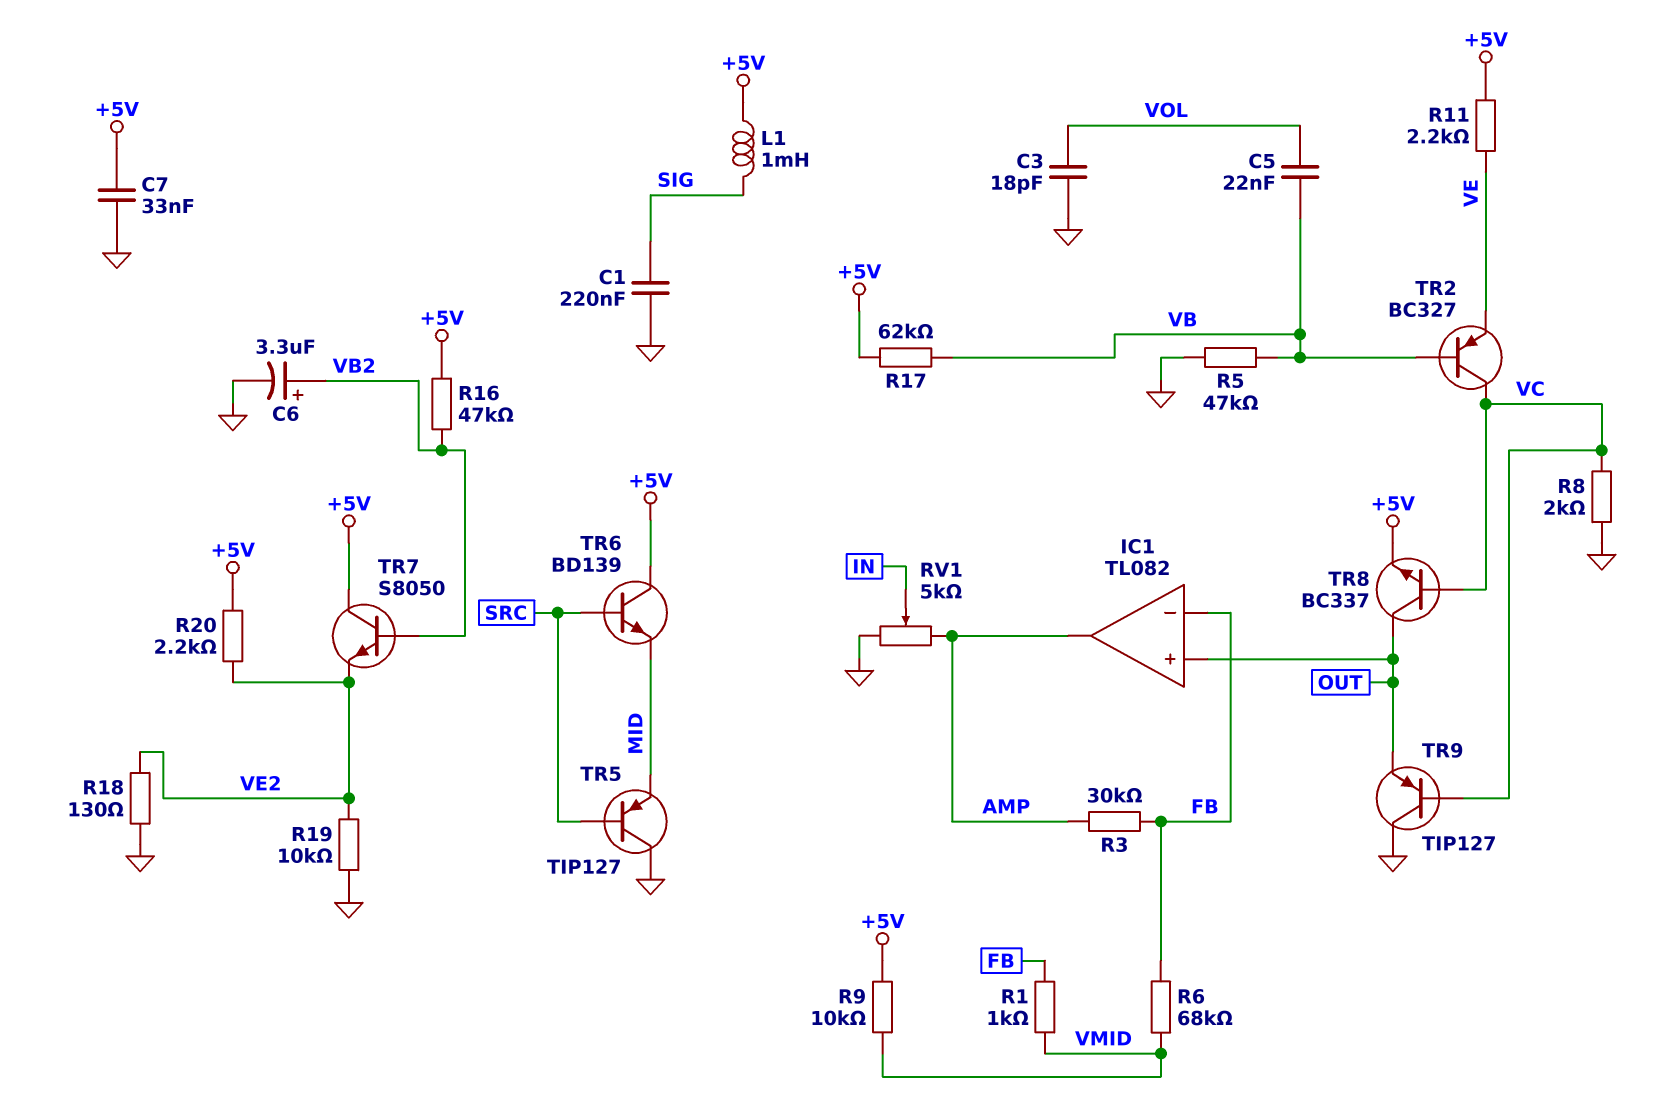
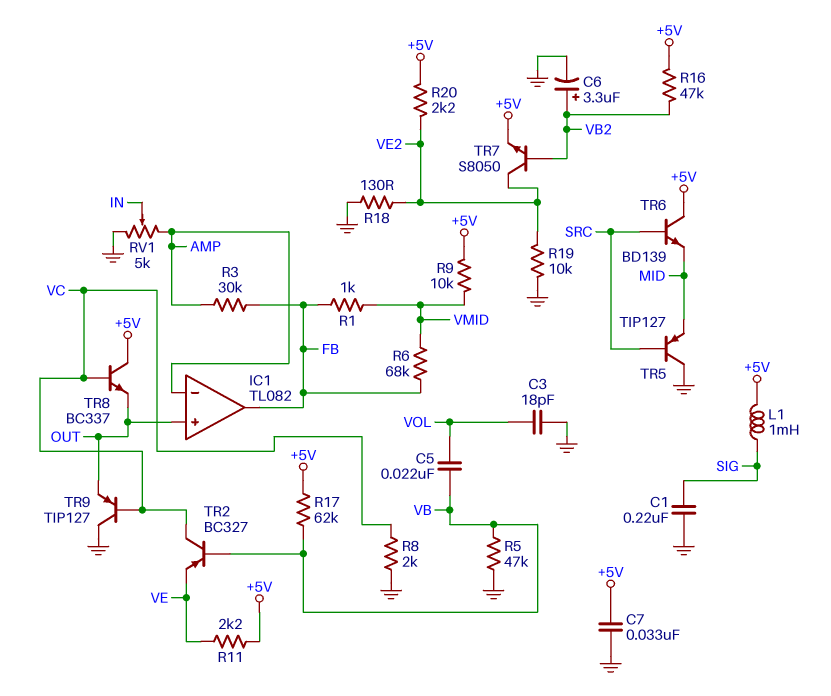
IC1 pin in-: FB -> AMP
IC1 pin out: AMP -> FB
TR7: NPN S8050 (B VB2, C +5V, E VE2) -> NPN S8050 (B VB2, C VE2, E +5V)
TR8: NPN BC337 (B VC, C OUT, E +5V) -> NPN BC337 (B VC, C +5V, E OUT)

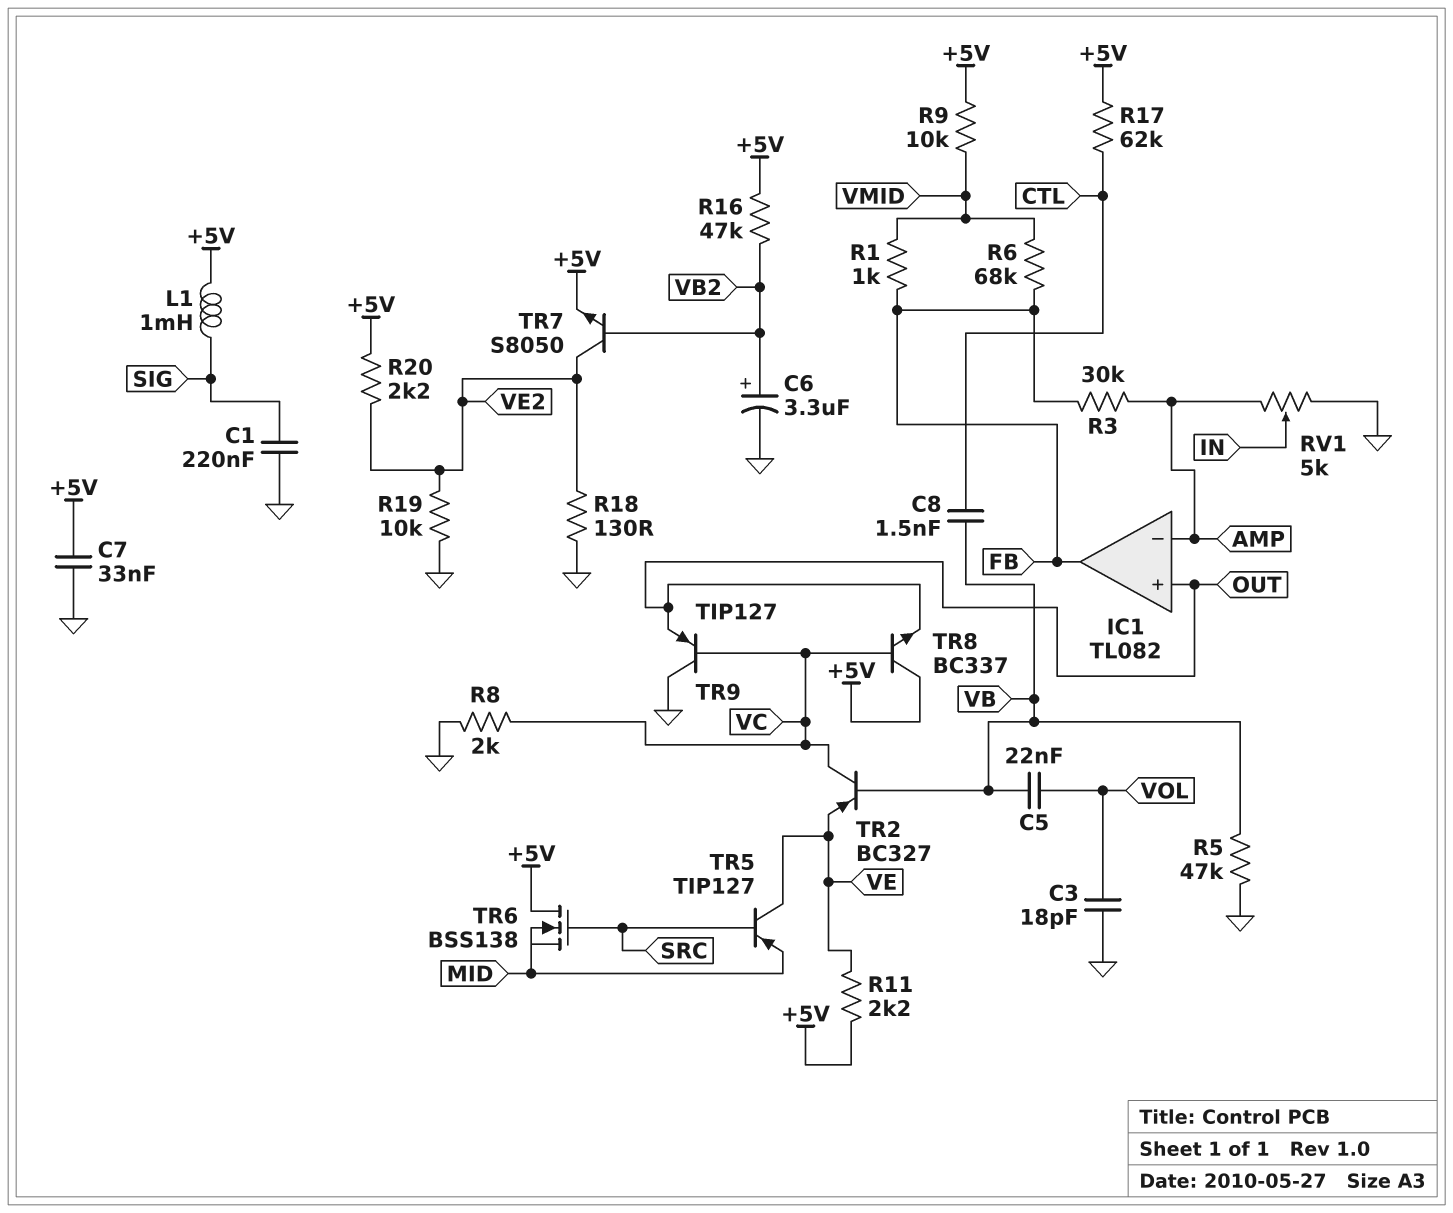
C8: none -> 1.5nF (CTL, VB)
R17: 62k (+5V, VB) -> 62k (+5V, CTL)
TR5: PNP TIP127 (B SRC, C GND, E MID) -> PNP TIP127 (B SRC, C VE, E MID)
TR6: NPN BD139 (B SRC, C +5V, E MID) -> NMOS BSS138 (G SRC, D +5V, S MID)

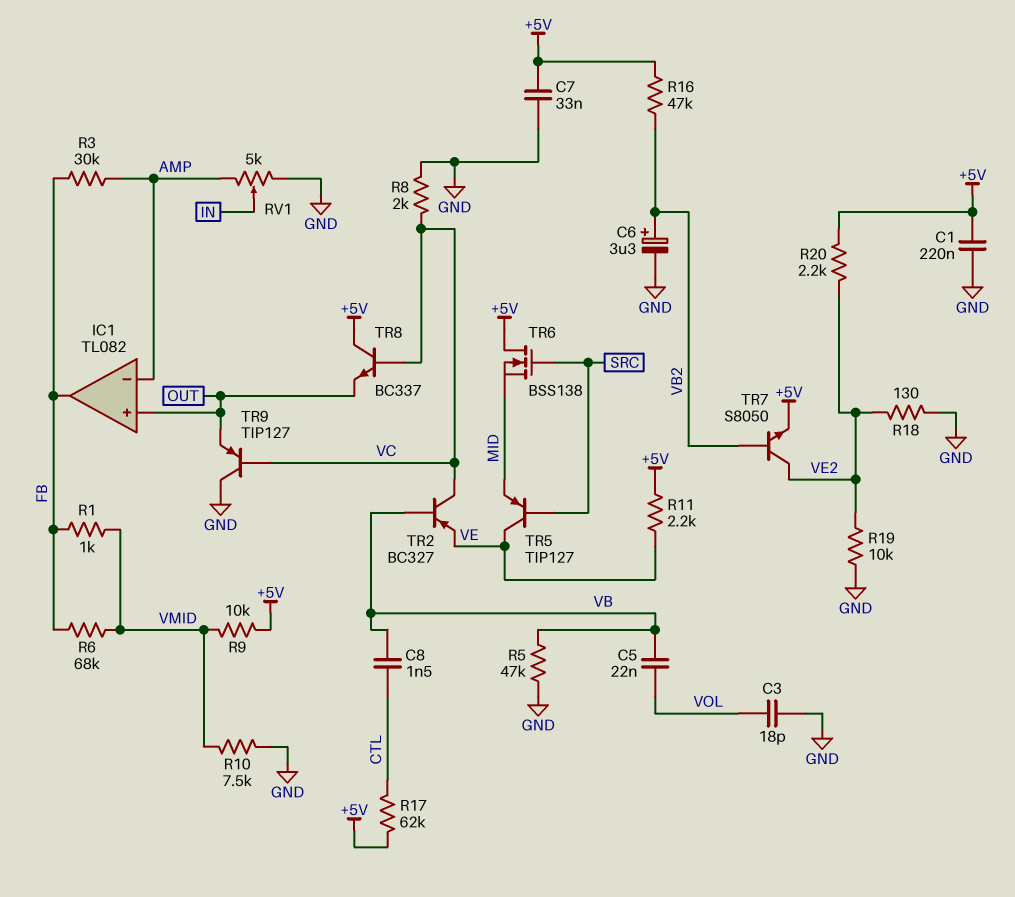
C1: 220nF (GND, SIG) -> 220nF (+5V, GND)
L1: 1mH (+5V, SIG) -> none
R10: none -> 7.5k (GND, VMID)

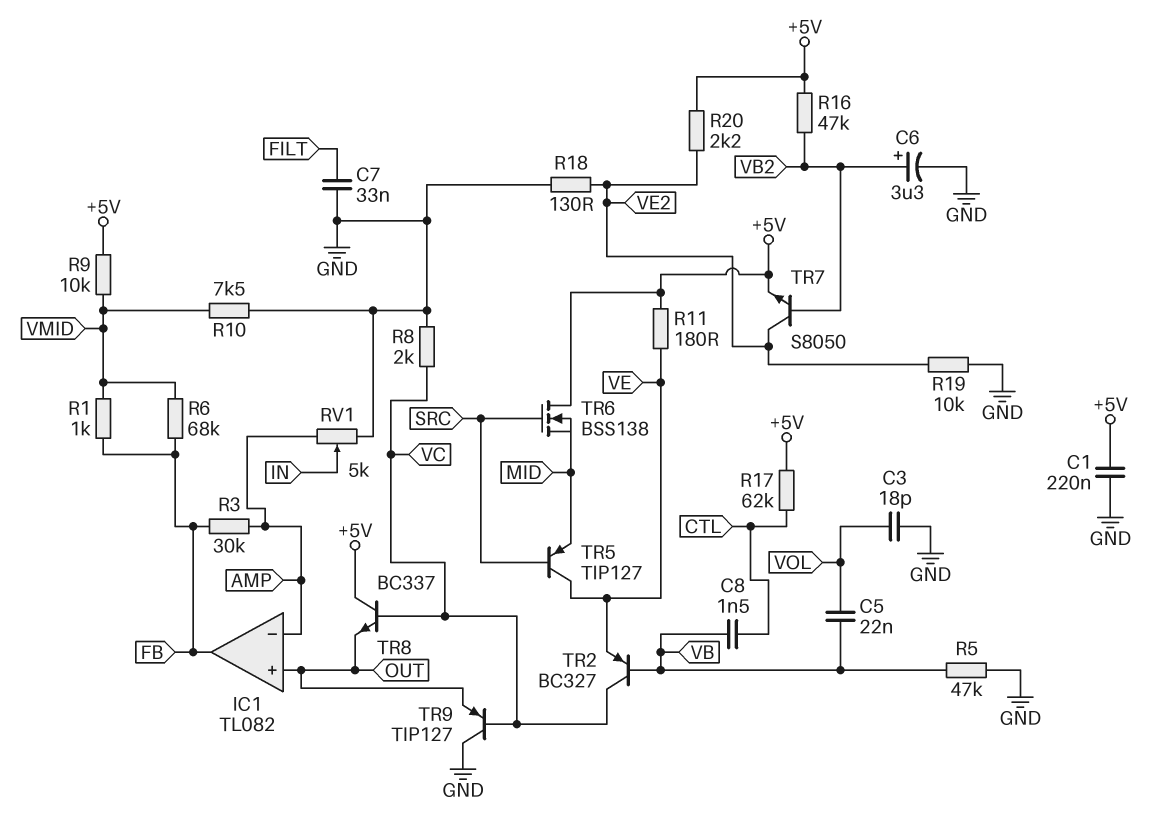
C7: 33nF (+5V, GND) -> 33nF (FILT, GND)
R11: 2.2k (+5V, VE) -> 180 (+5V, VE)

